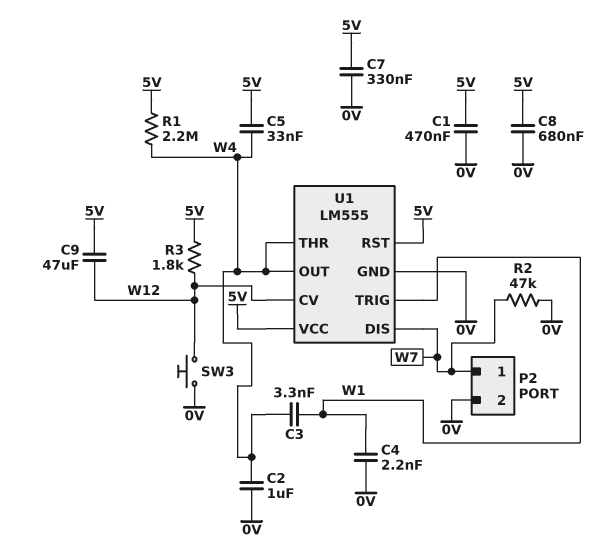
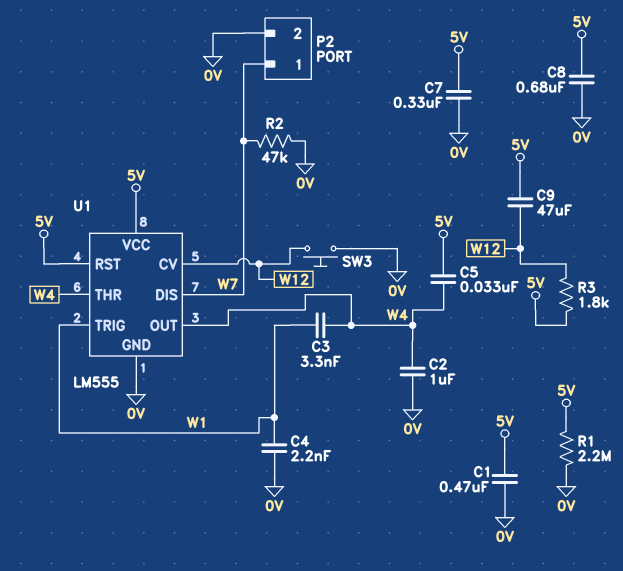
R1: 2.2M (5V, W4) -> 2.2M (0V, 5V)

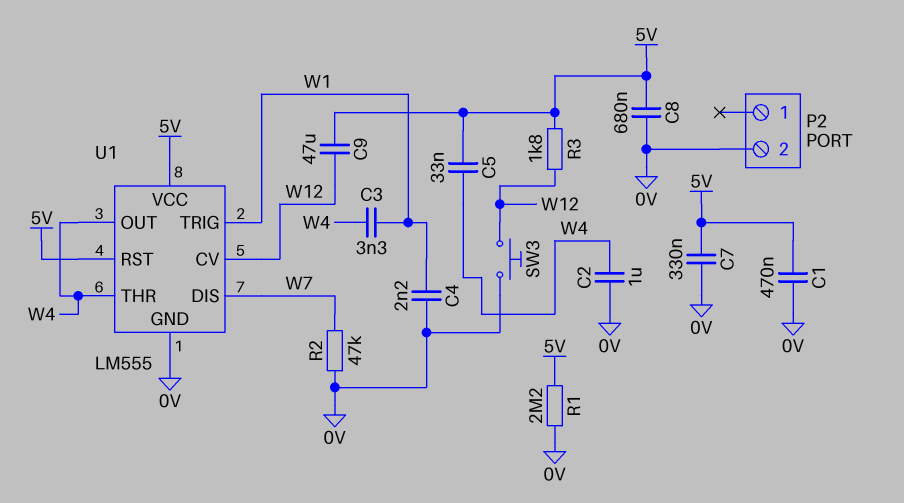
P2 pin 1: W7 -> none

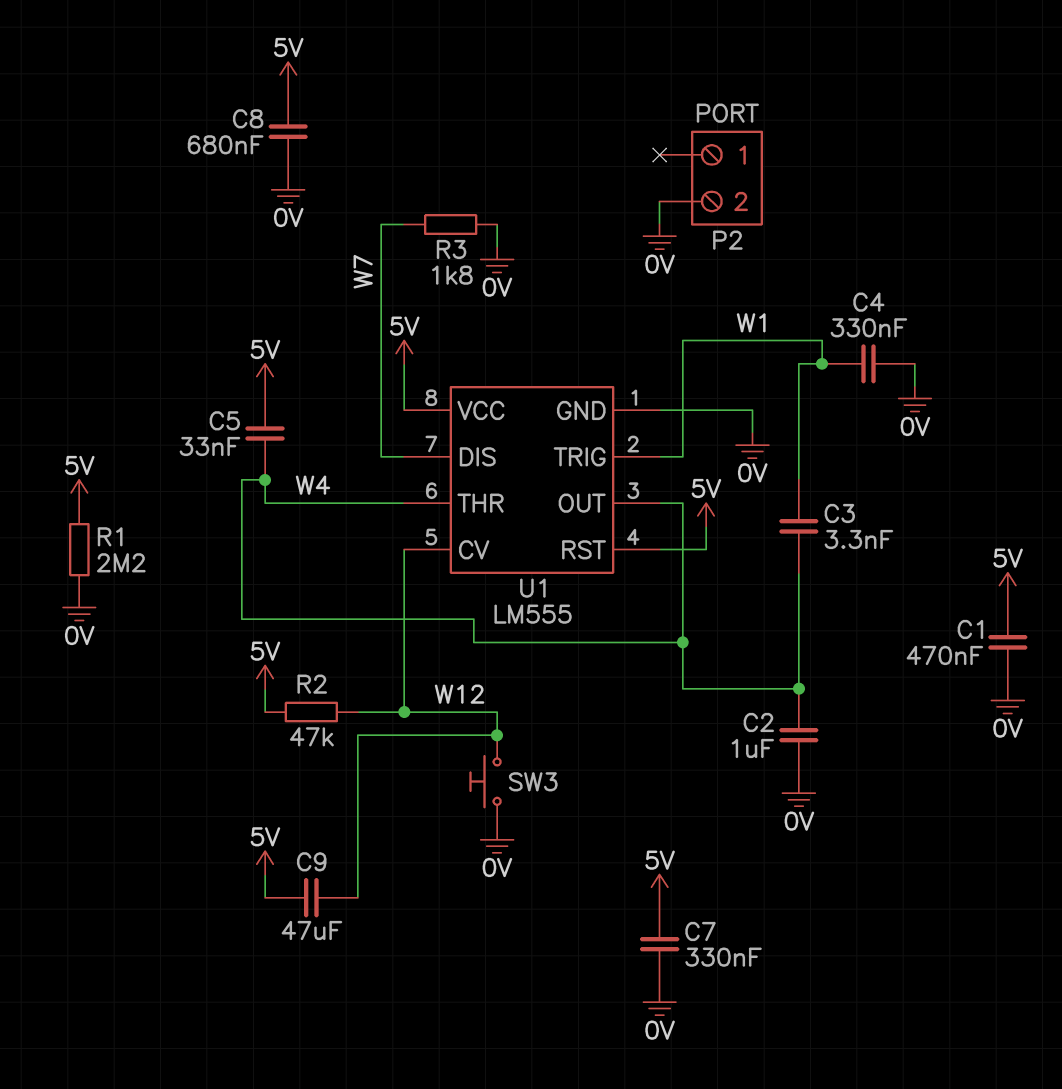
C4: 2.2nF (0V, W1) -> 330nF (0V, W1)
R2: 47k (0V, W7) -> 47k (5V, W12)
R3: 1.8k (5V, W12) -> 1.8k (0V, W7)

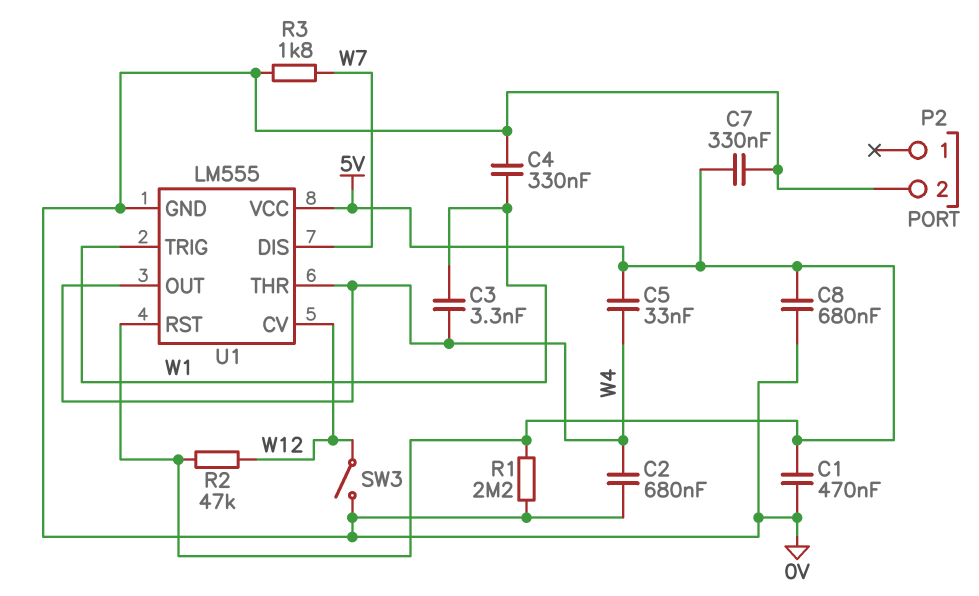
C2: 1uF (0V, W4) -> 680nF (0V, W4)
C9: 47uF (5V, W12) -> none
SW3: button (0V, W12) -> switch (0V, W12)

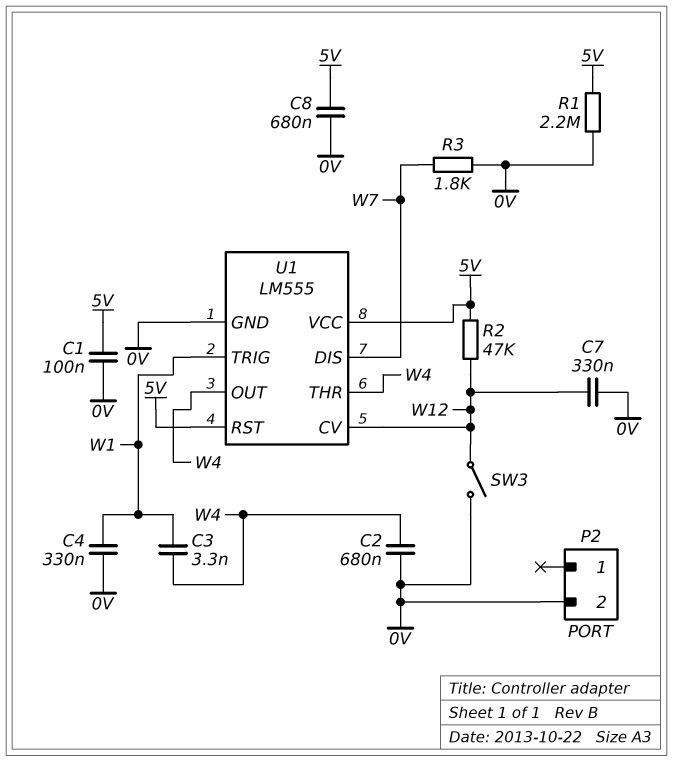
C1: 470nF (0V, 5V) -> 100nF (0V, 5V)
C5: 33nF (5V, W4) -> none
C7: 330nF (0V, 5V) -> 330nF (0V, W12)

